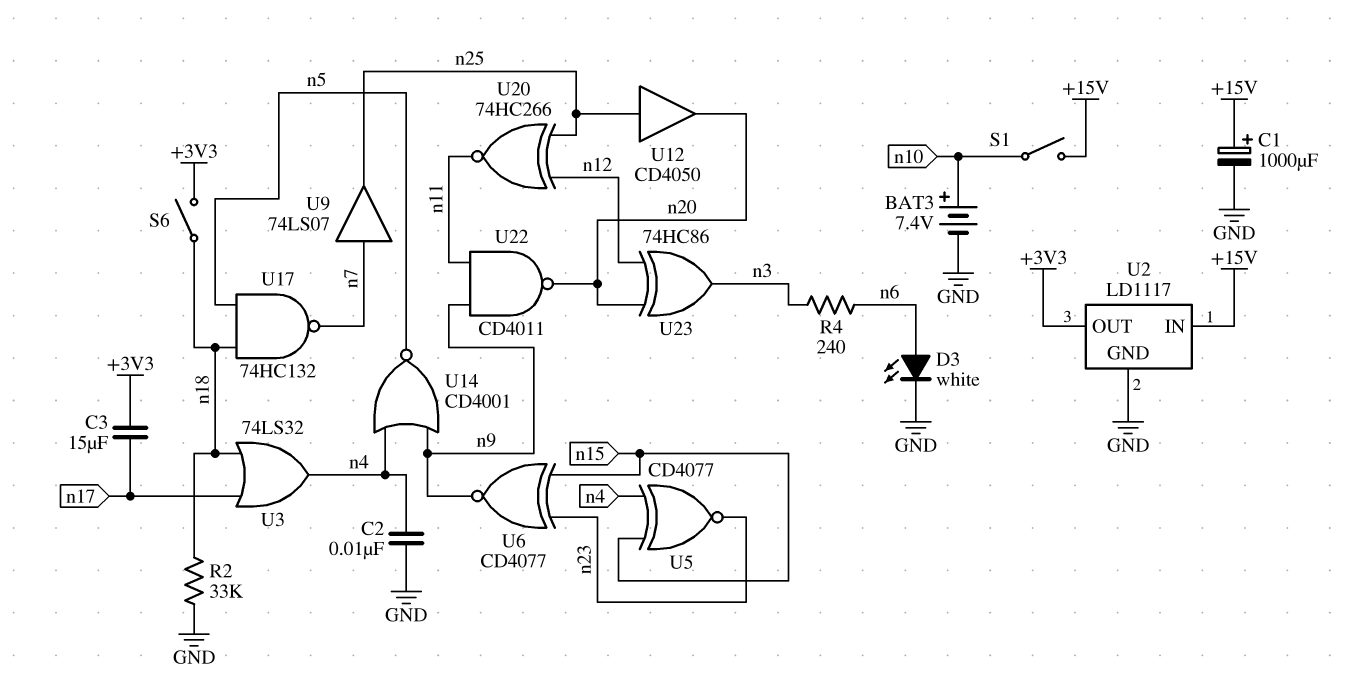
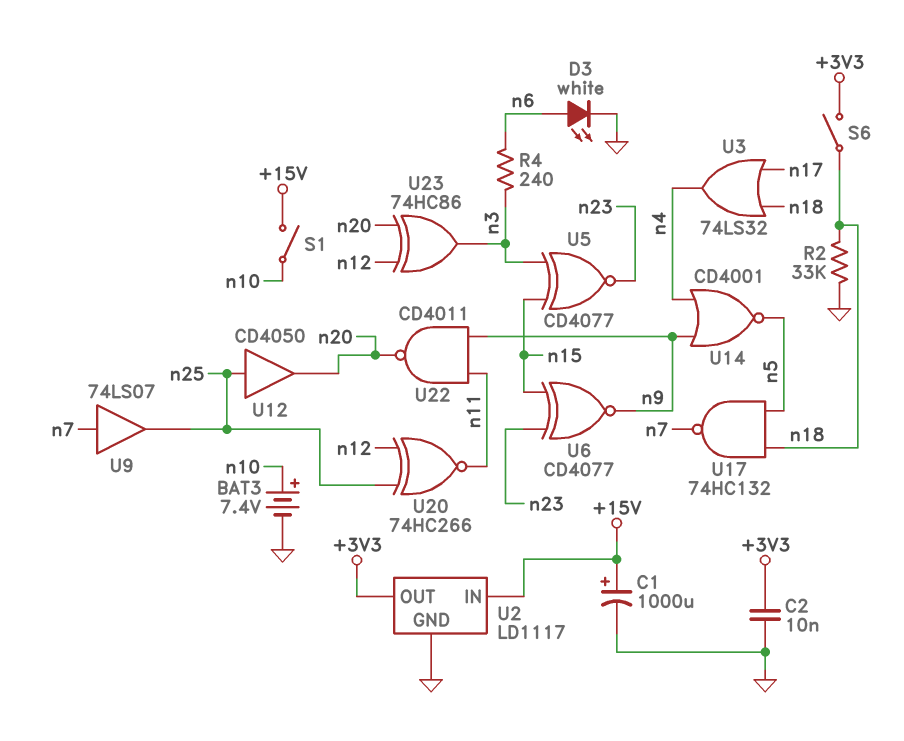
C2: 10nF (GND, n4) -> 10nF (+3V3, GND)
C3: 15uF (+3V3, n17) -> none
U5: XNOR CD4077 (in n4, in n15, out n23) -> XNOR CD4077 (in n3, in n15, out n23)

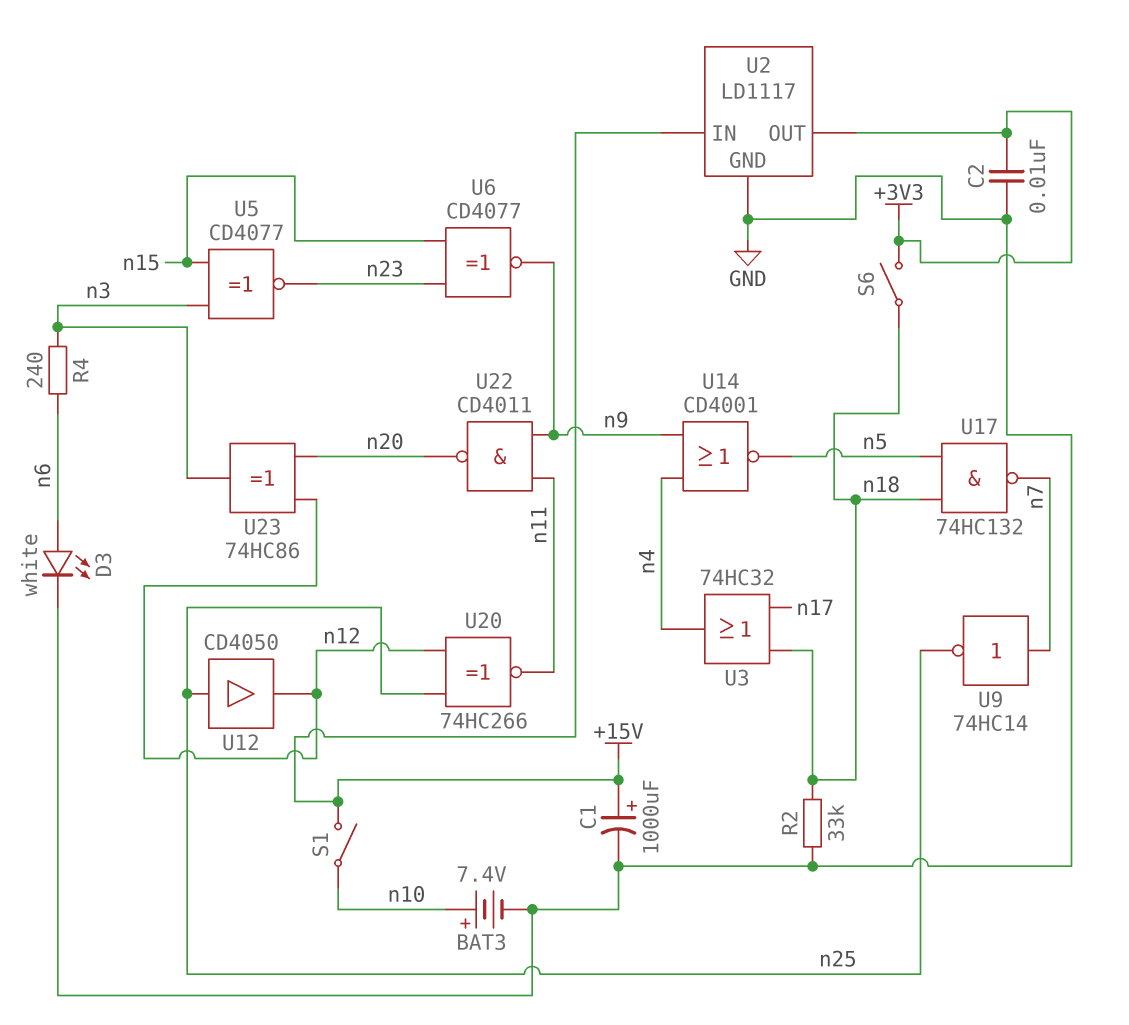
U3: OR 74LS32 (in n17, in n18, out n4) -> OR 74HC32 (in n17, in n18, out n4)
U9: buffer 74LS07 (in n7, out n25) -> NOT 74HC14 (in n7, out n25)
U12: buffer CD4050 (in n25, out n20) -> buffer CD4050 (in n25, out n12)

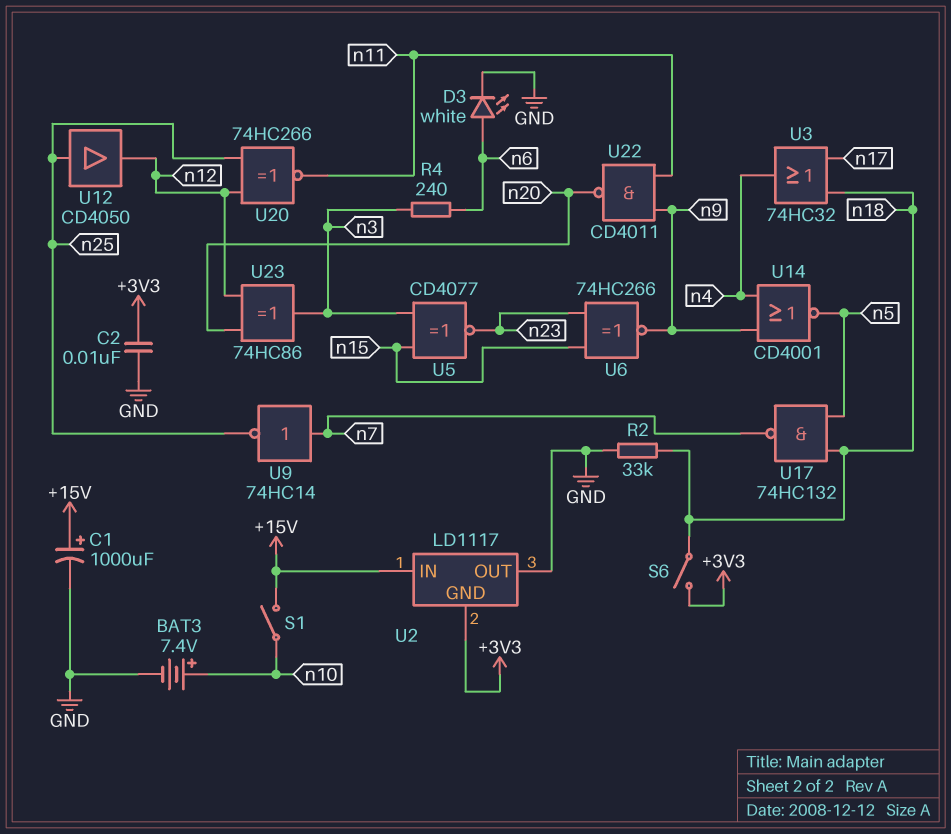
U2 pin GND: GND -> +3V3
U2 pin OUT: +3V3 -> GND
U6: XNOR CD4077 (in n15, in n23, out n9) -> XNOR 74HC266 (in n15, in n23, out n9)

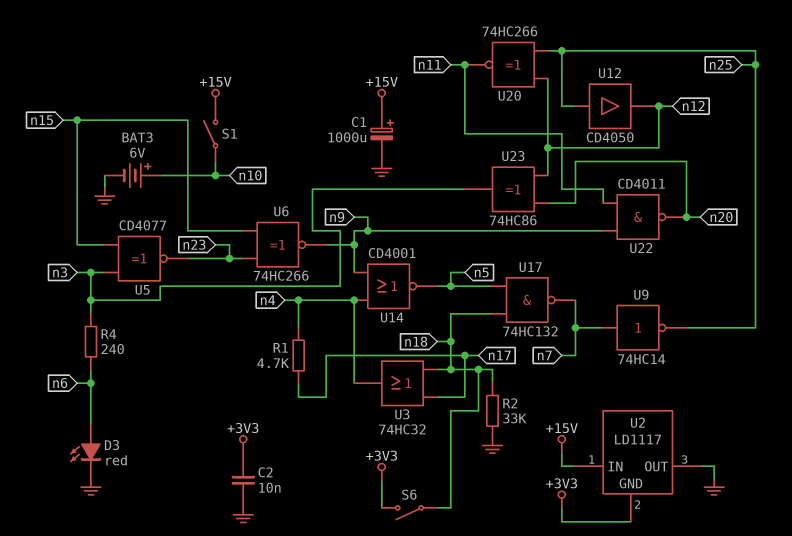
BAT3: 7.4V (plus n10, minus GND) -> 6V (plus n10, minus GND)
D3: LED white (A n6, K GND) -> LED red (A n6, K GND)
R1: none -> 4.7k (n4, n17)

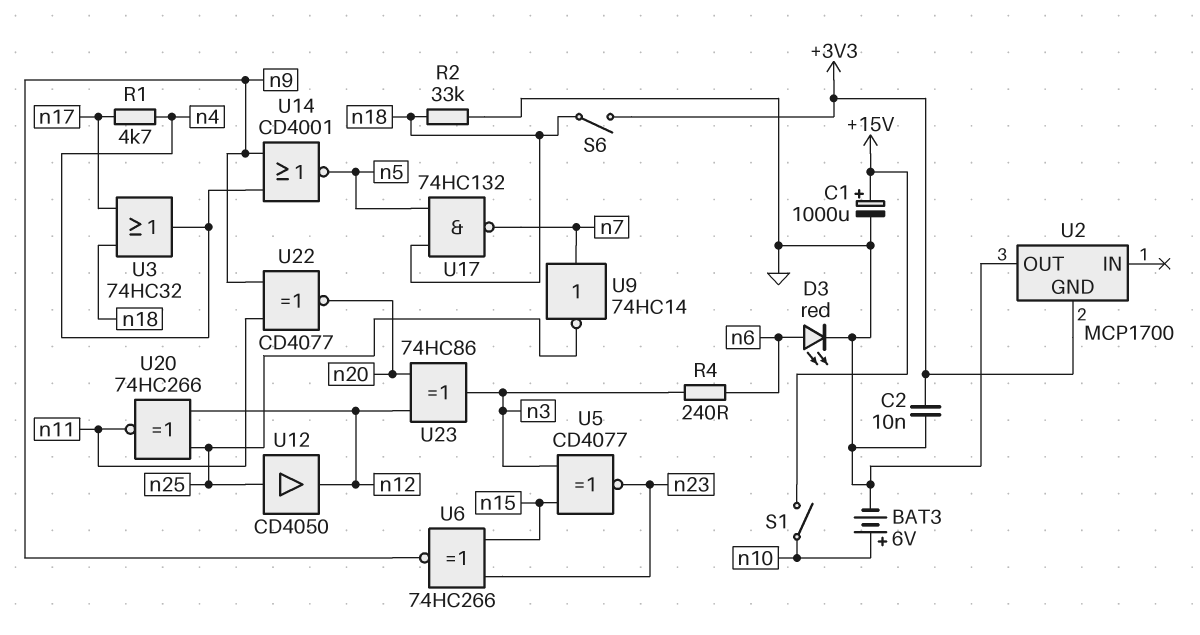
U2: LD1117 -> MCP1700
U2 pin IN: +15V -> none
U22: NAND CD4011 (in n9, in n11, out n20) -> XNOR CD4077 (in n9, in n11, out n20)

